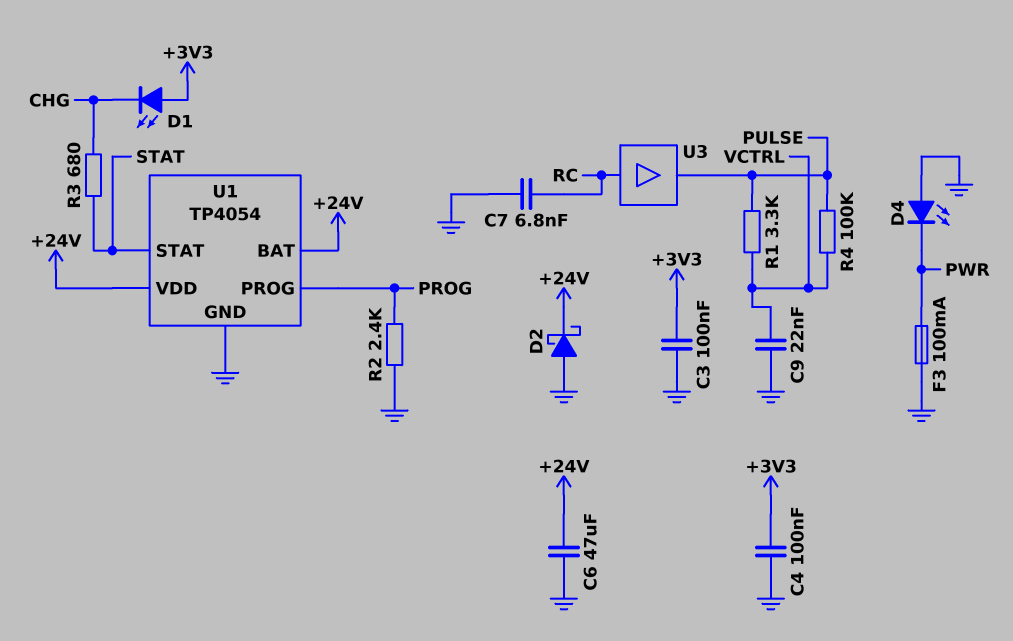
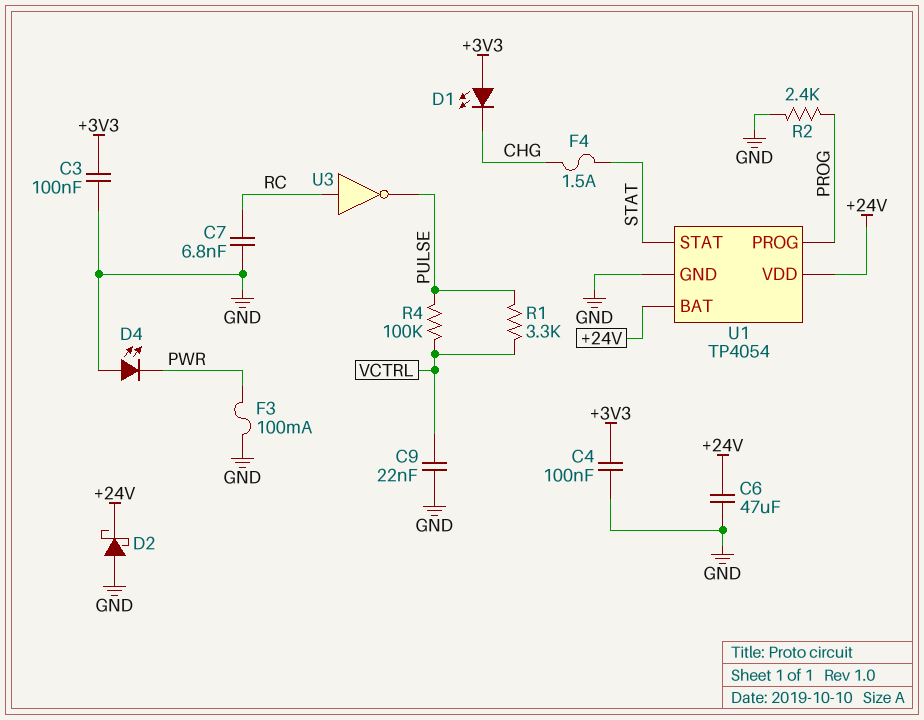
F4: none -> 1.5A (CHG, STAT)
R3: 680 (CHG, STAT) -> none
U3: buffer (in RC, out PULSE) -> NOT (in RC, out PULSE)

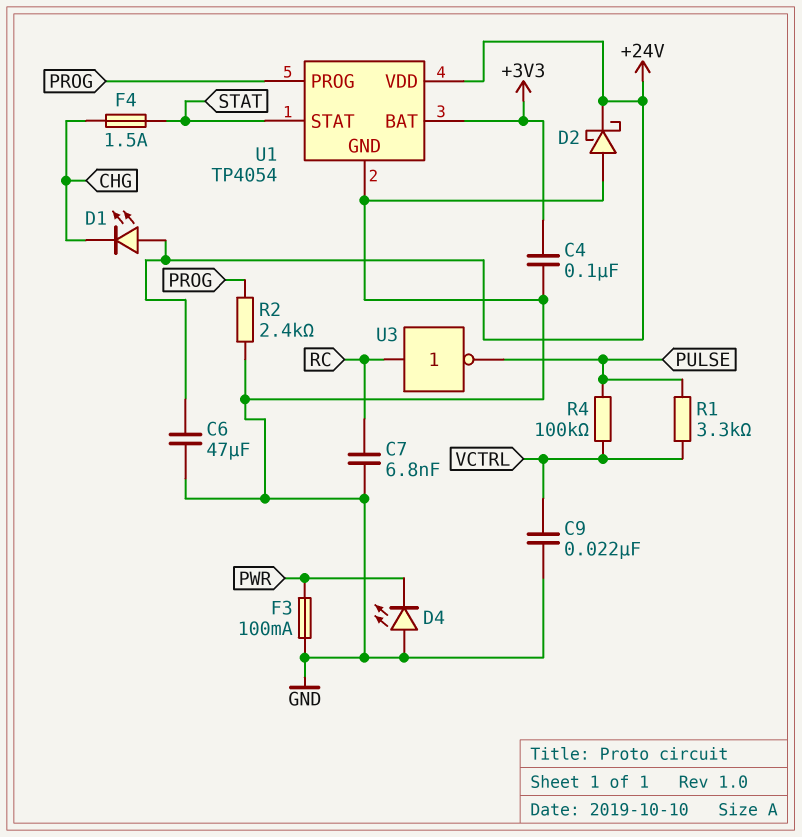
C3: 100nF (+3V3, GND) -> none
D1: LED (A +3V3, K CHG) -> LED (A +24V, K CHG)
U1 pin BAT: +24V -> +3V3

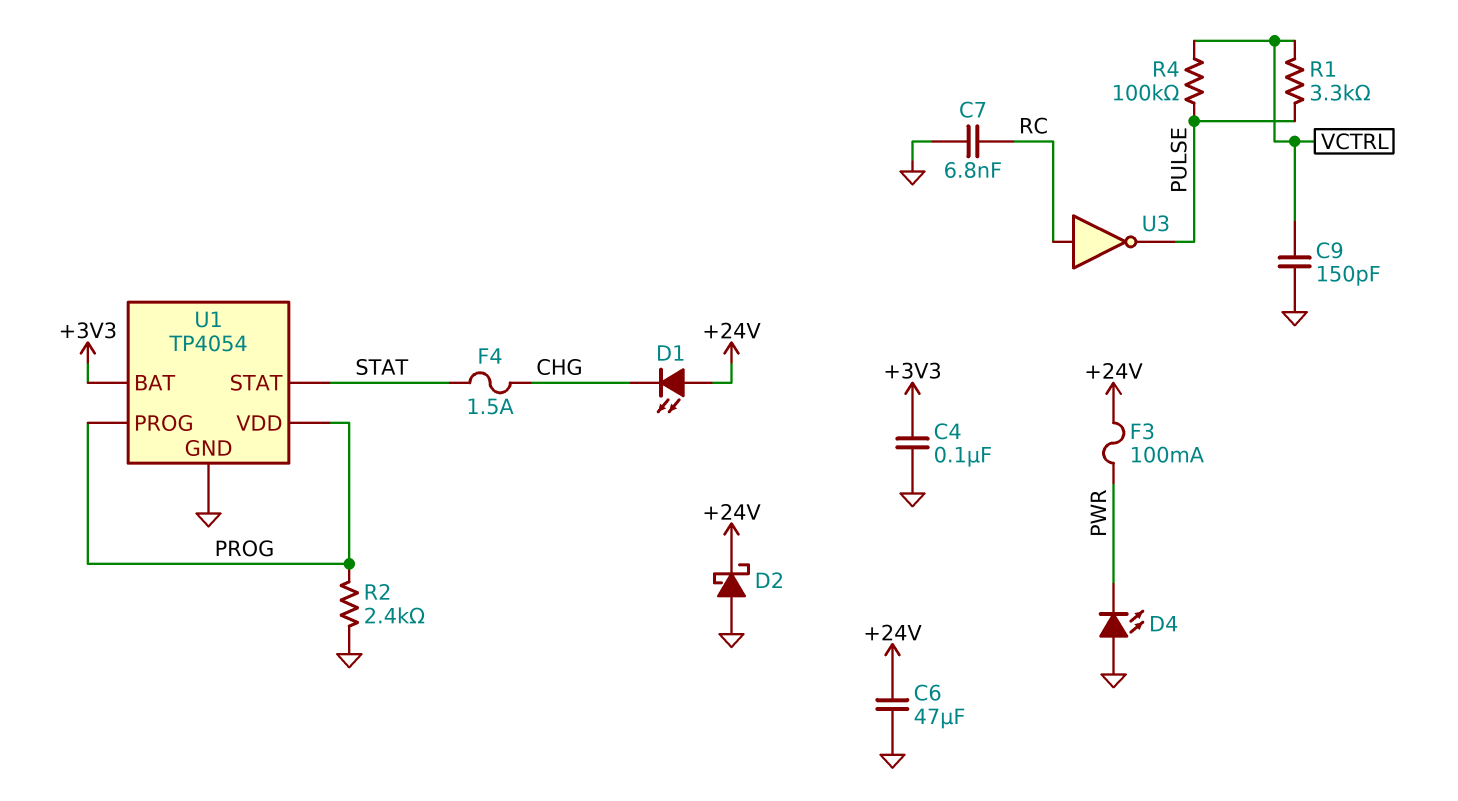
C9: 22nF (GND, VCTRL) -> 150pF (GND, VCTRL)
F3: 100mA (GND, PWR) -> 100mA (+24V, PWR)
U1 pin VDD: +24V -> PROG

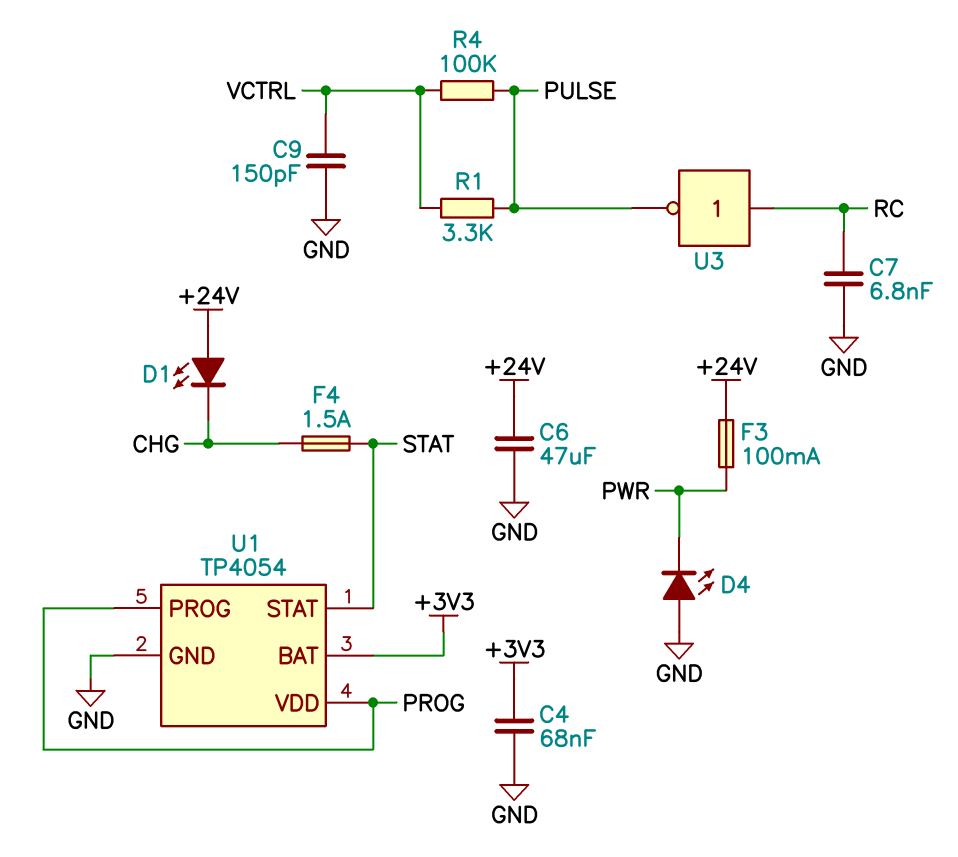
C4: 100nF (+3V3, GND) -> 68nF (+3V3, GND)
D2: schottky (A GND, K +24V) -> none
R2: 2.4k (GND, PROG) -> none

